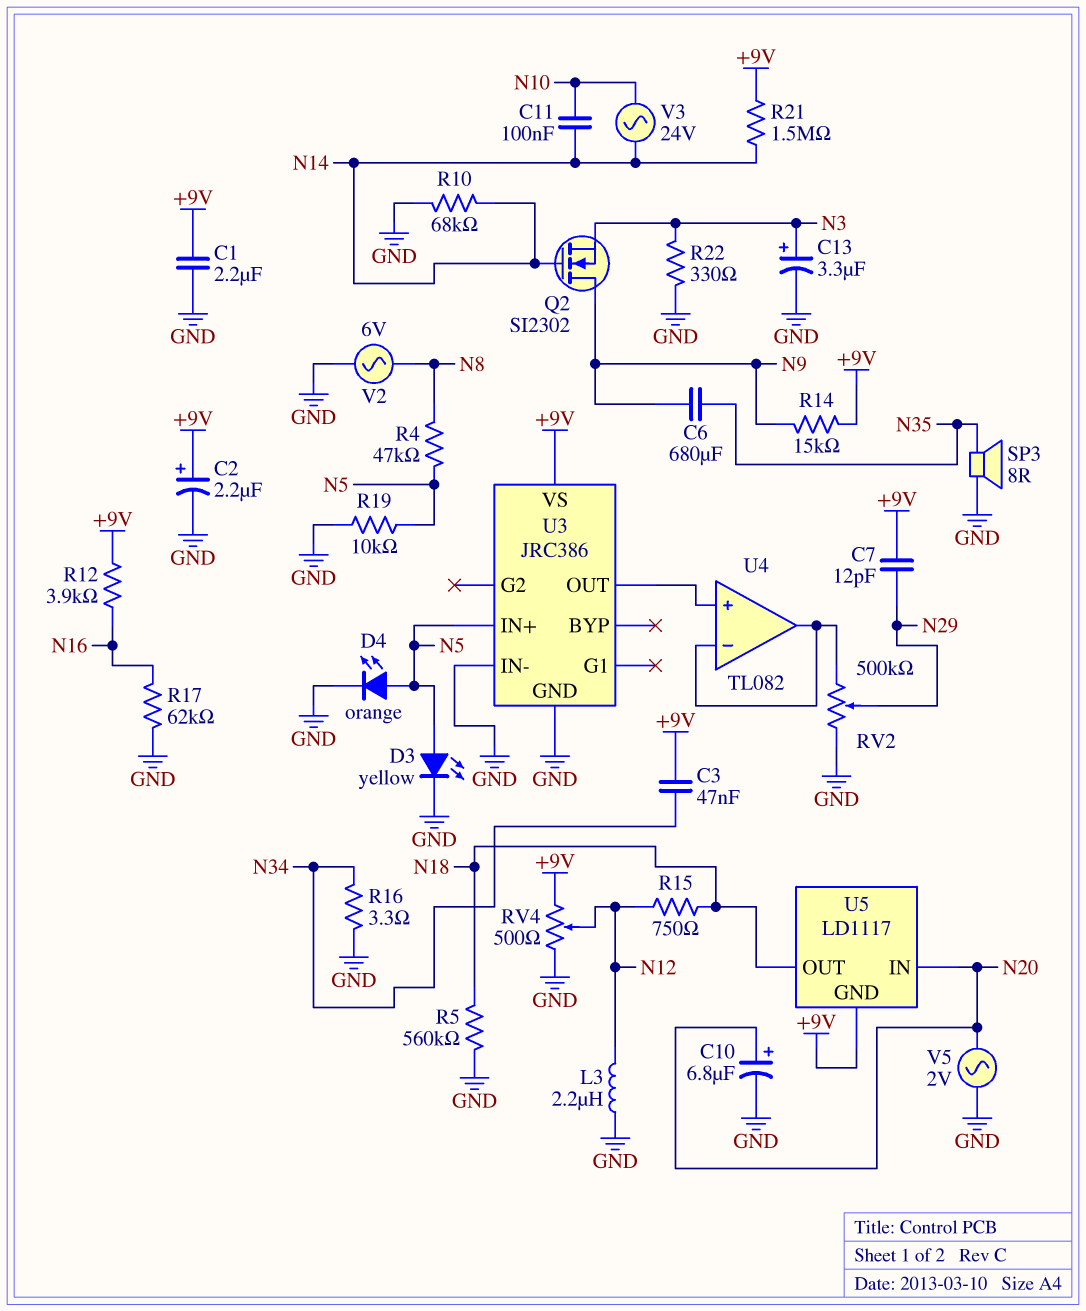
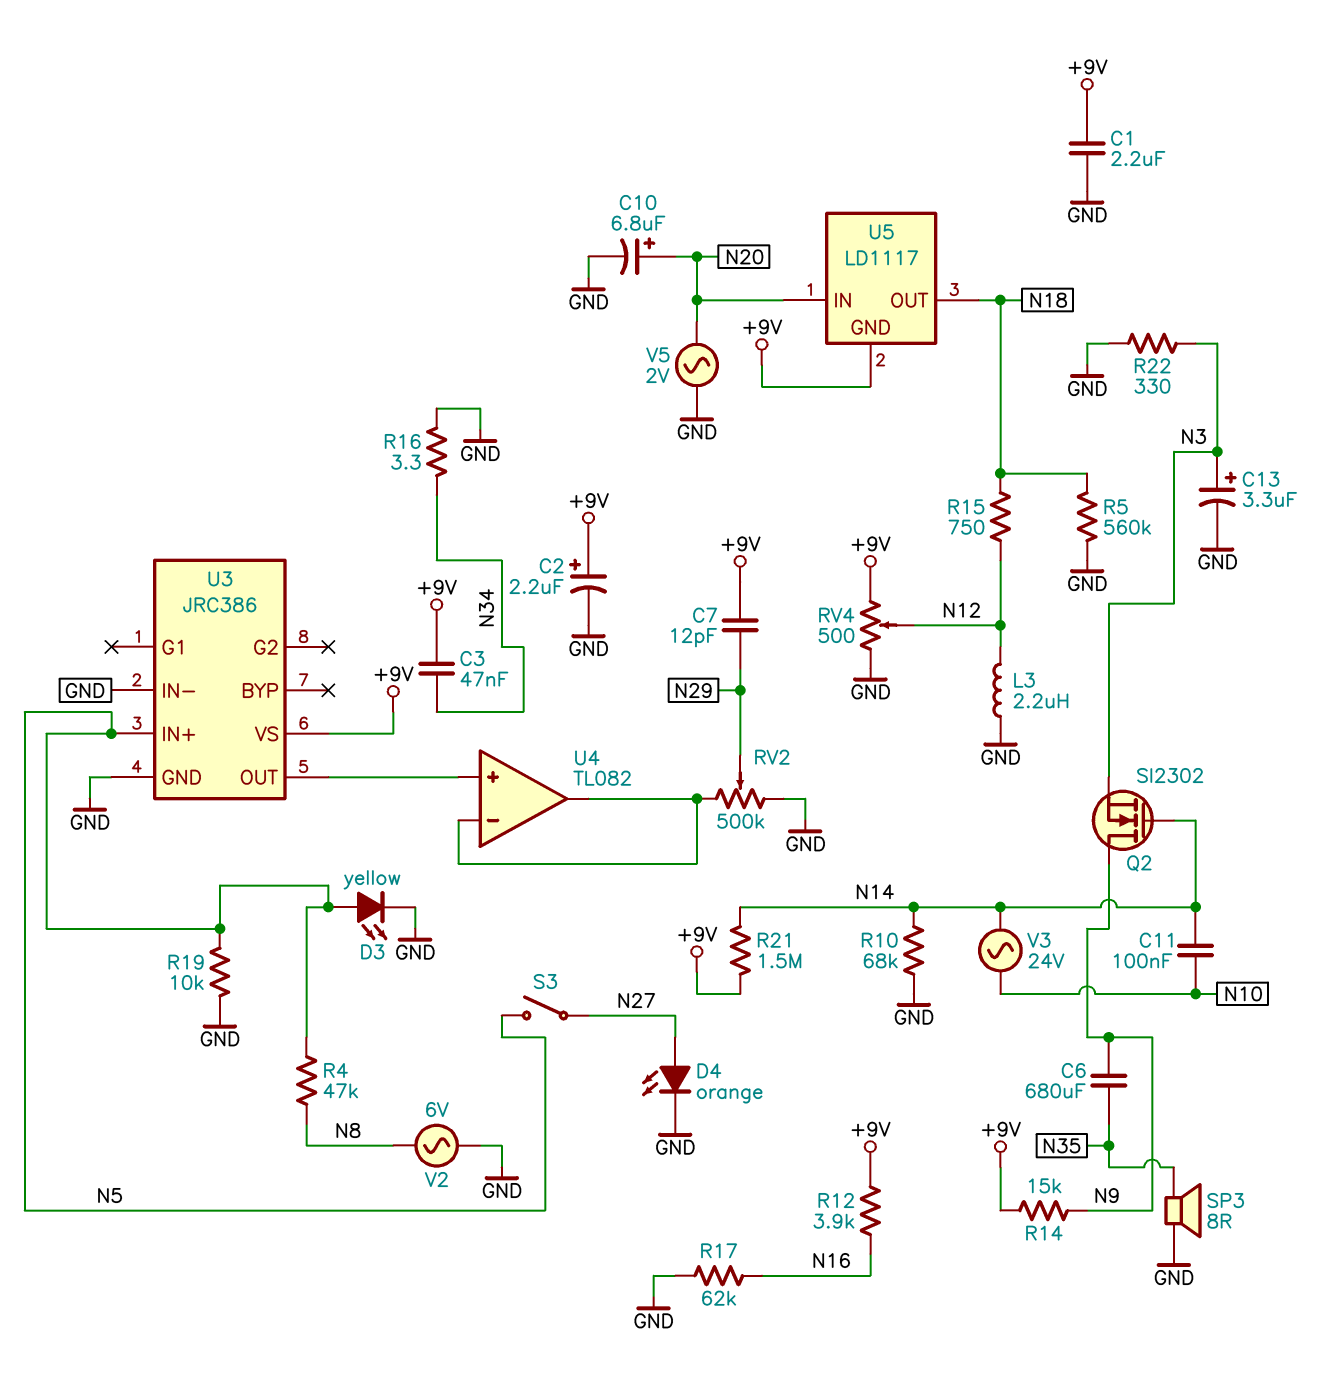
D4: LED orange (A N5, K GND) -> LED orange (A N27, K GND)
S3: none -> switch (N5, N27)

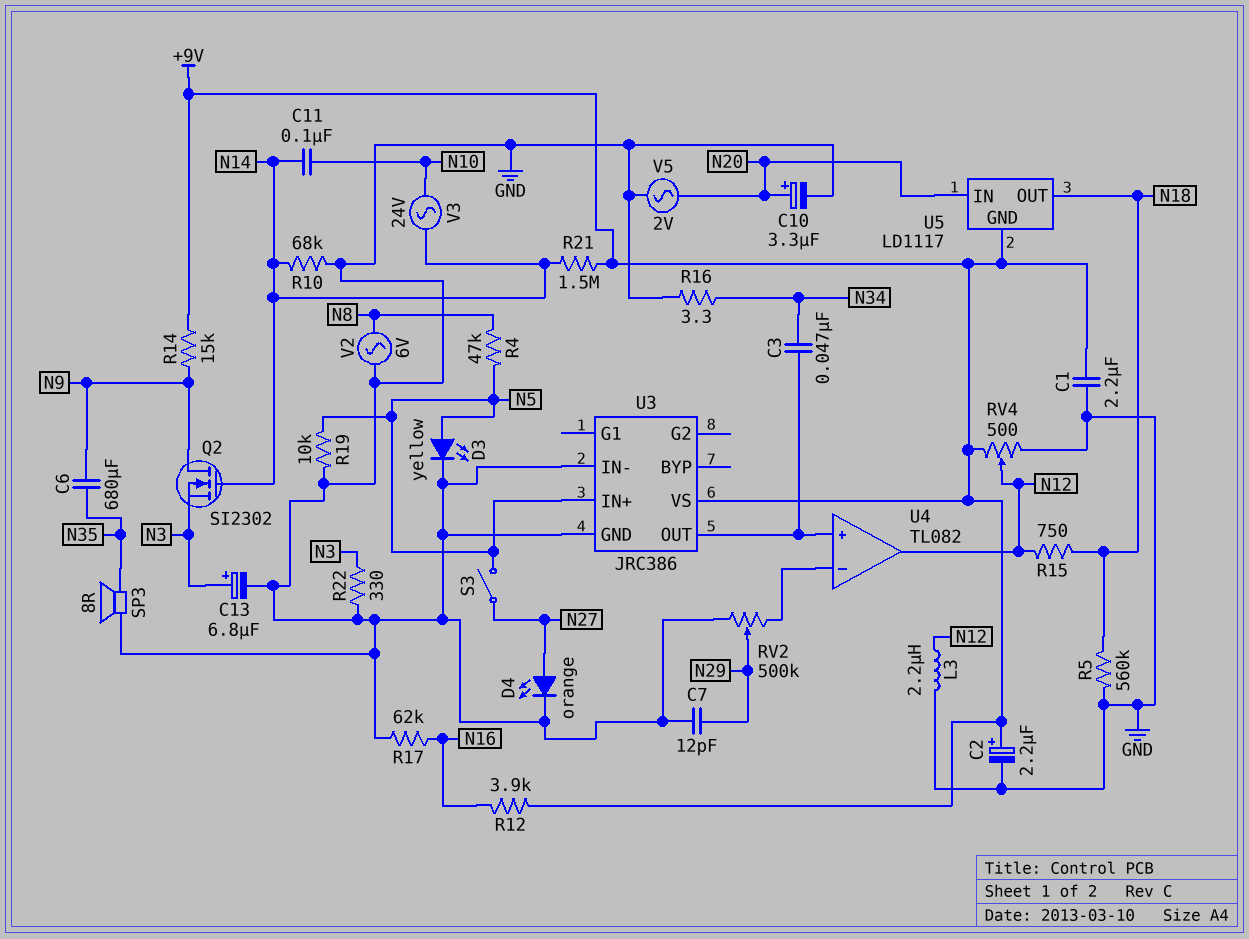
C3: 47nF (+9V, N34) -> 47nF (N34, U3/OUT)
C7: 12pF (+9V, N29) -> 12pF (GND, N29)
C10: 6.8uF (plus N20, minus GND) -> 3.3uF (plus N20, minus GND)
C13: 3.3uF (plus N3, minus GND) -> 6.8uF (plus N3, minus GND)
U4 pin out: U4/in- -> N12

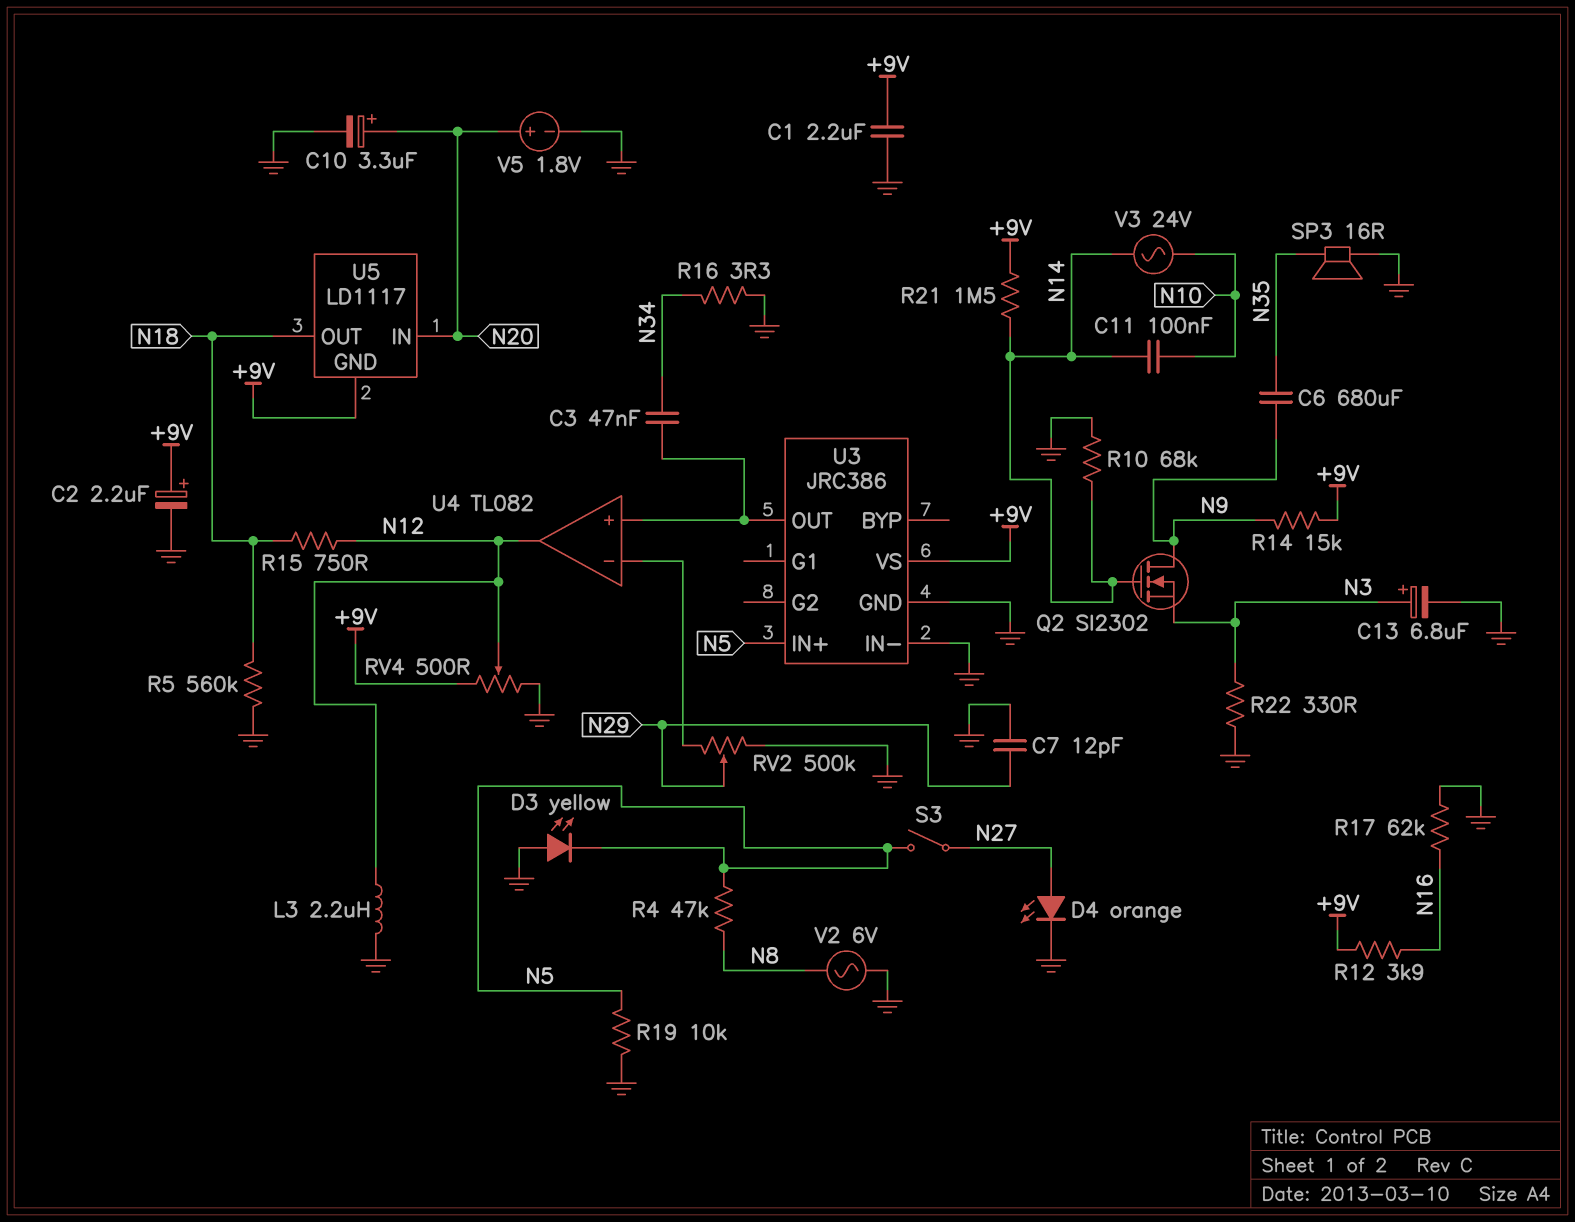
D3: LED yellow (A N5, K GND) -> LED yellow (A GND, K N5)
SP3: speaker 8R (GND, N35) -> speaker 16R (GND, N35)
V5: AC 2V (GND, N20) -> 1.8V (plus N20, minus GND)

